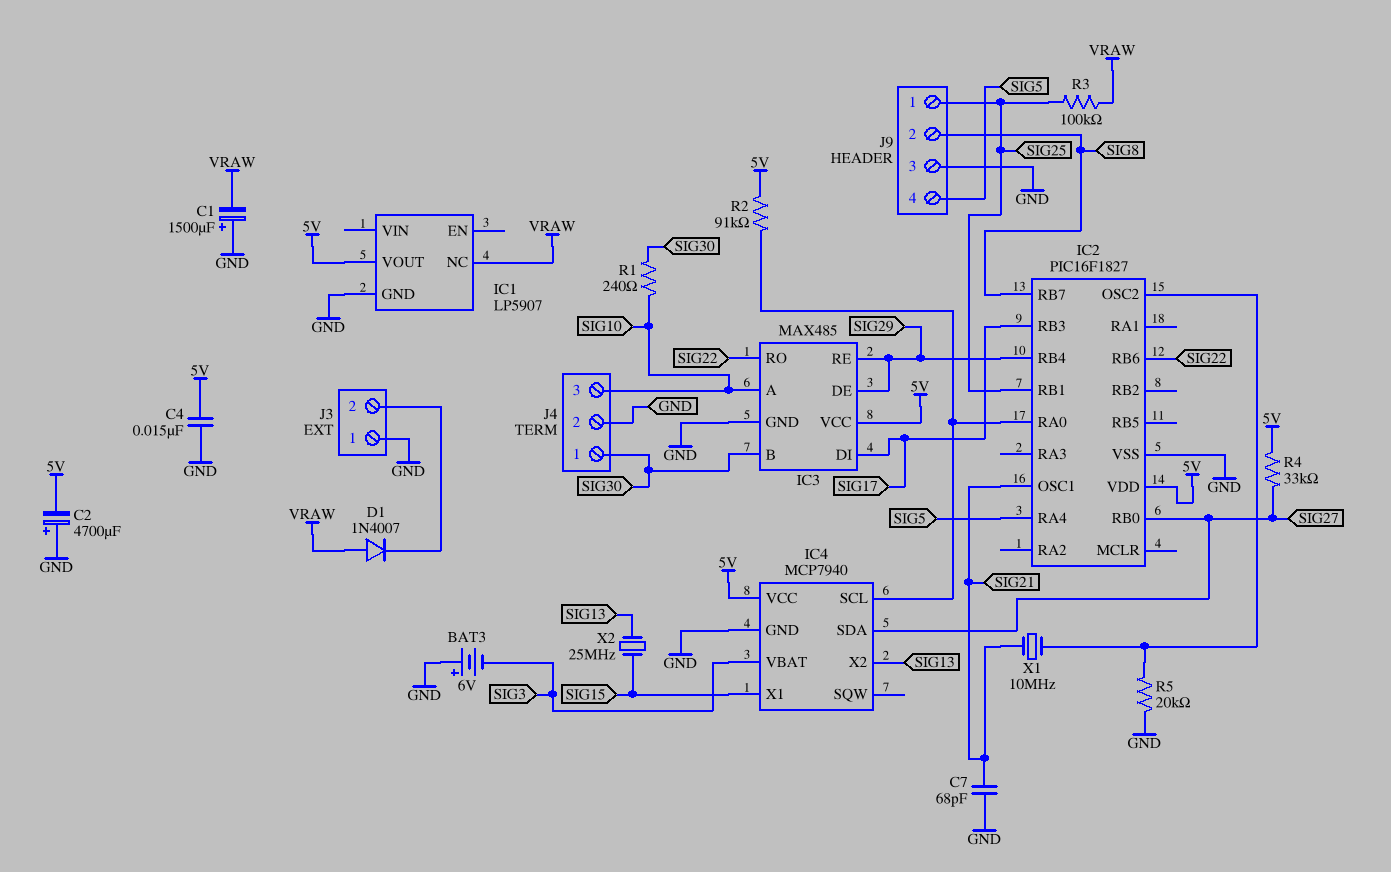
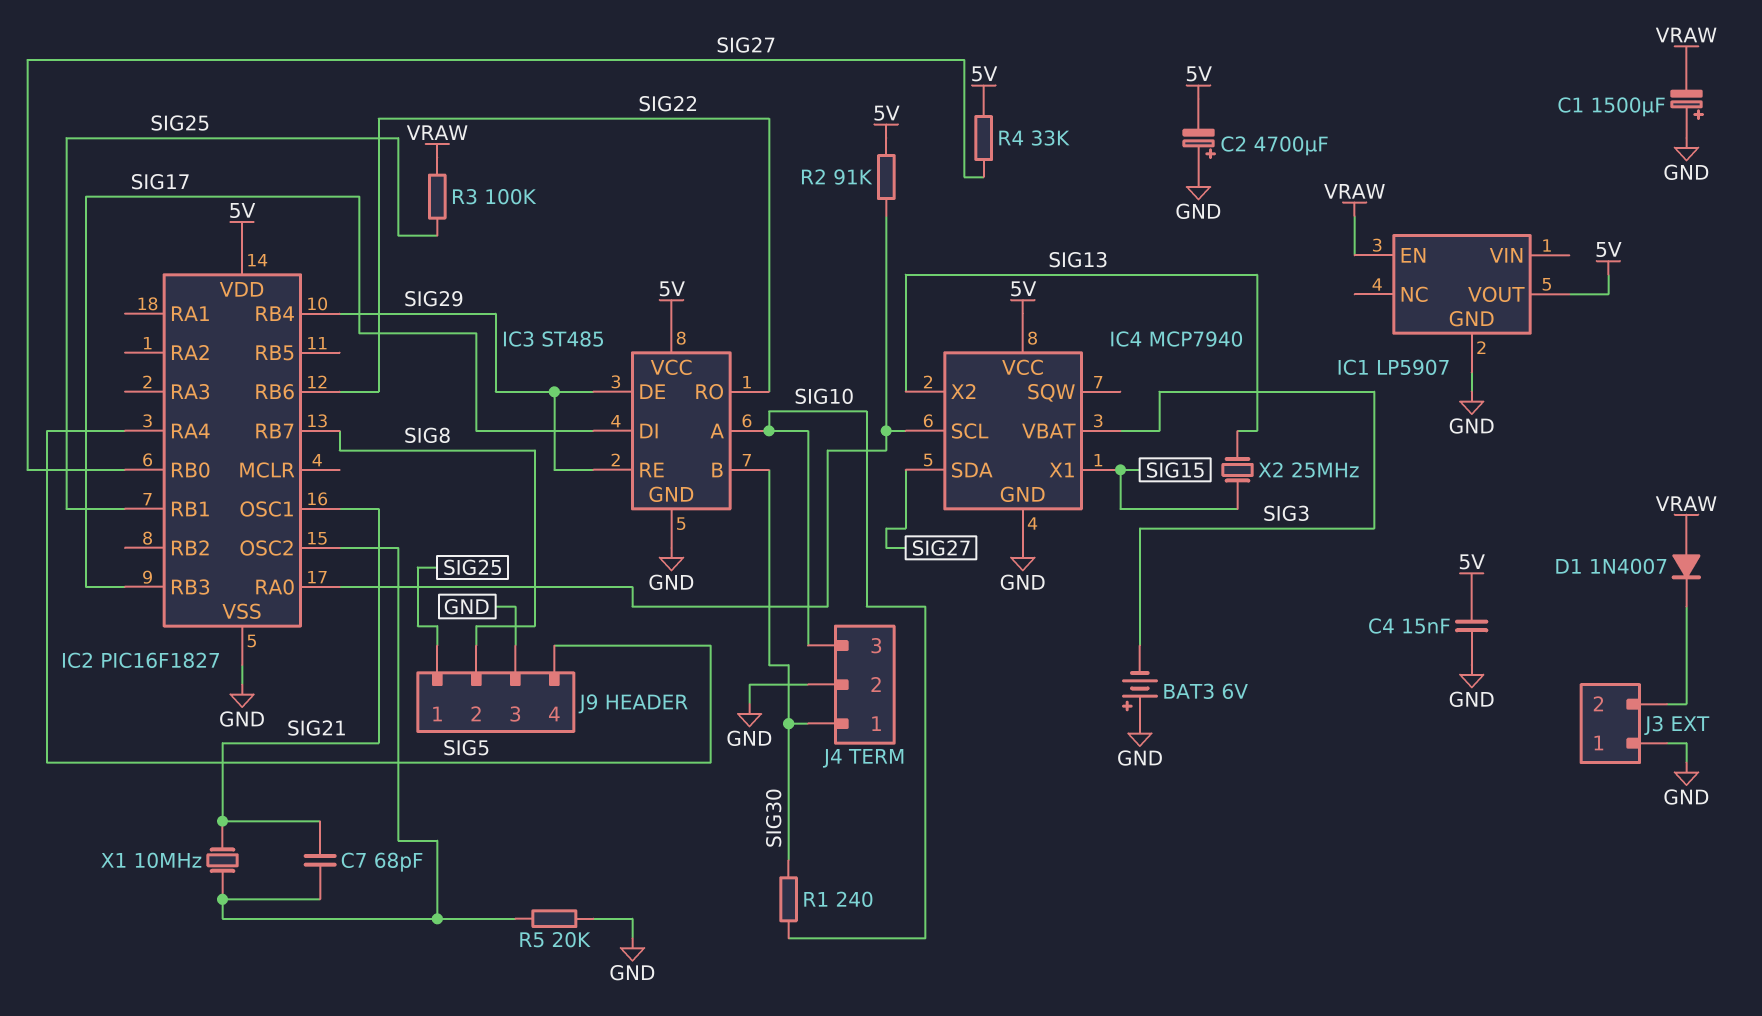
C7: 68pF (GND, SIG21) -> 68pF (IC2/OSC2, SIG21)
IC1 pin EN: none -> VRAW
IC1 pin NC: VRAW -> none
IC3: MAX485 -> ST485

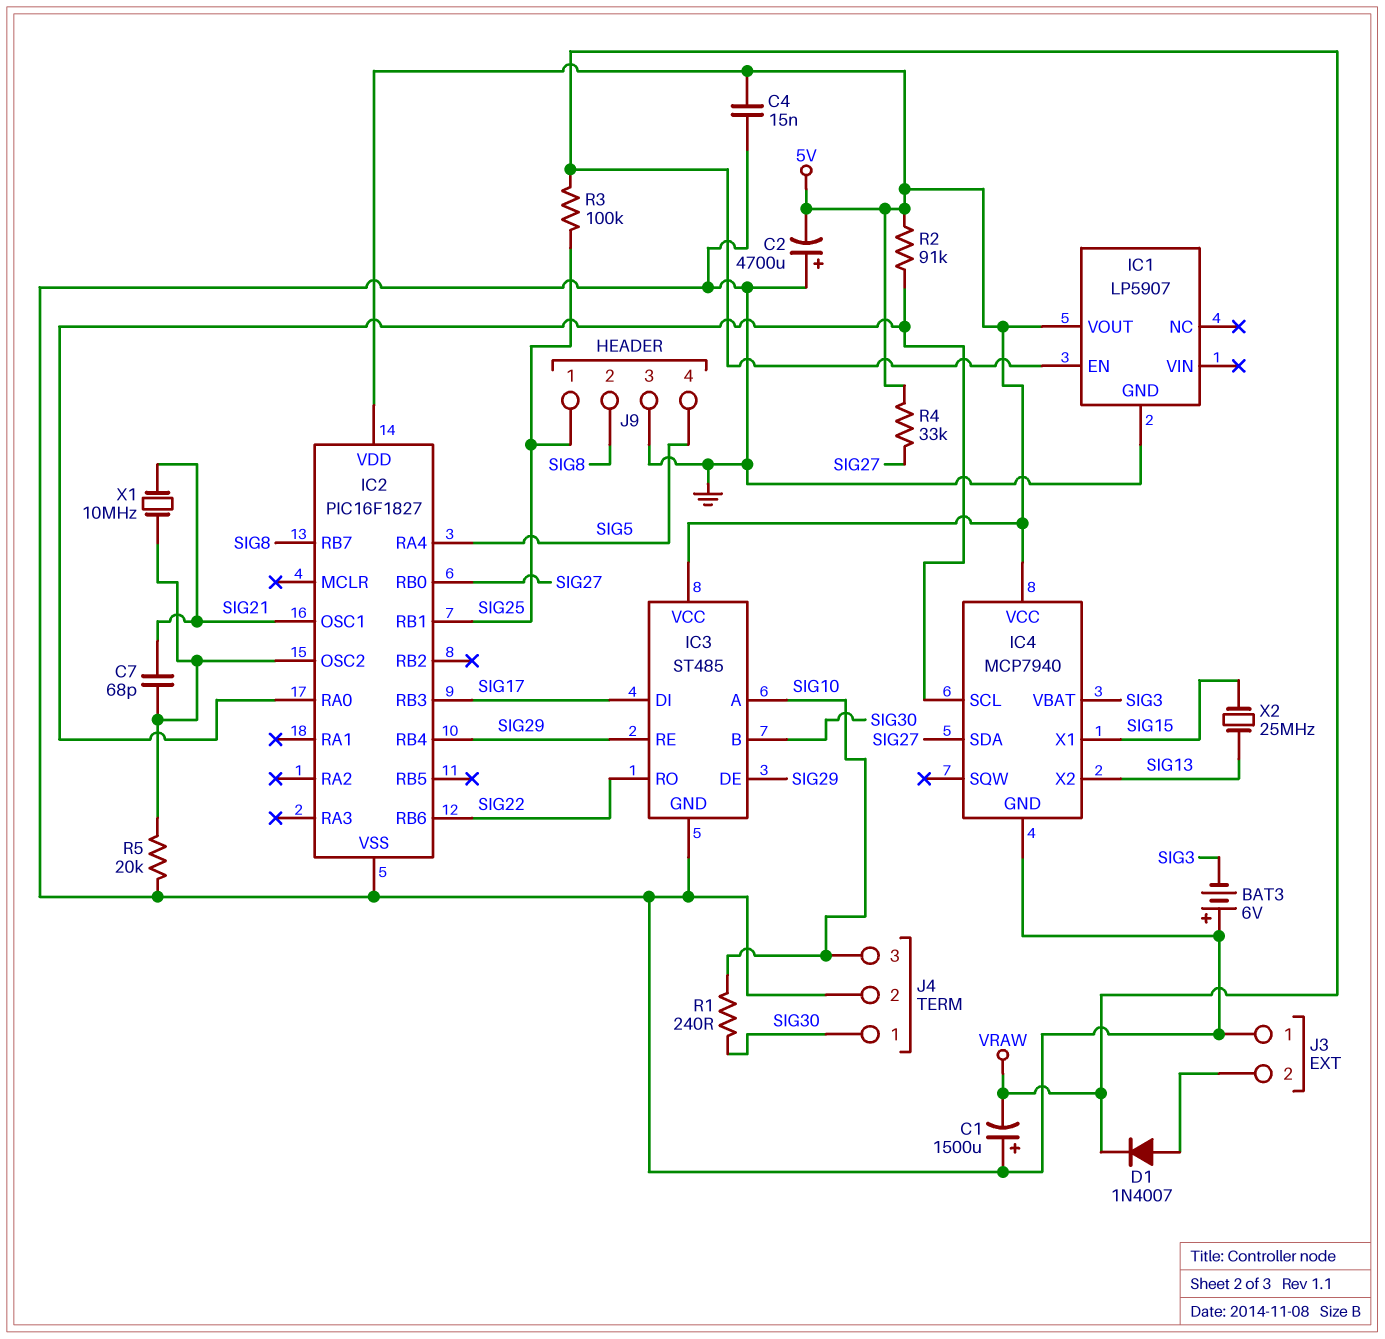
D1: diode 1N4007 (A VRAW, K J3/2) -> diode 1N4007 (A J3/2, K VRAW)

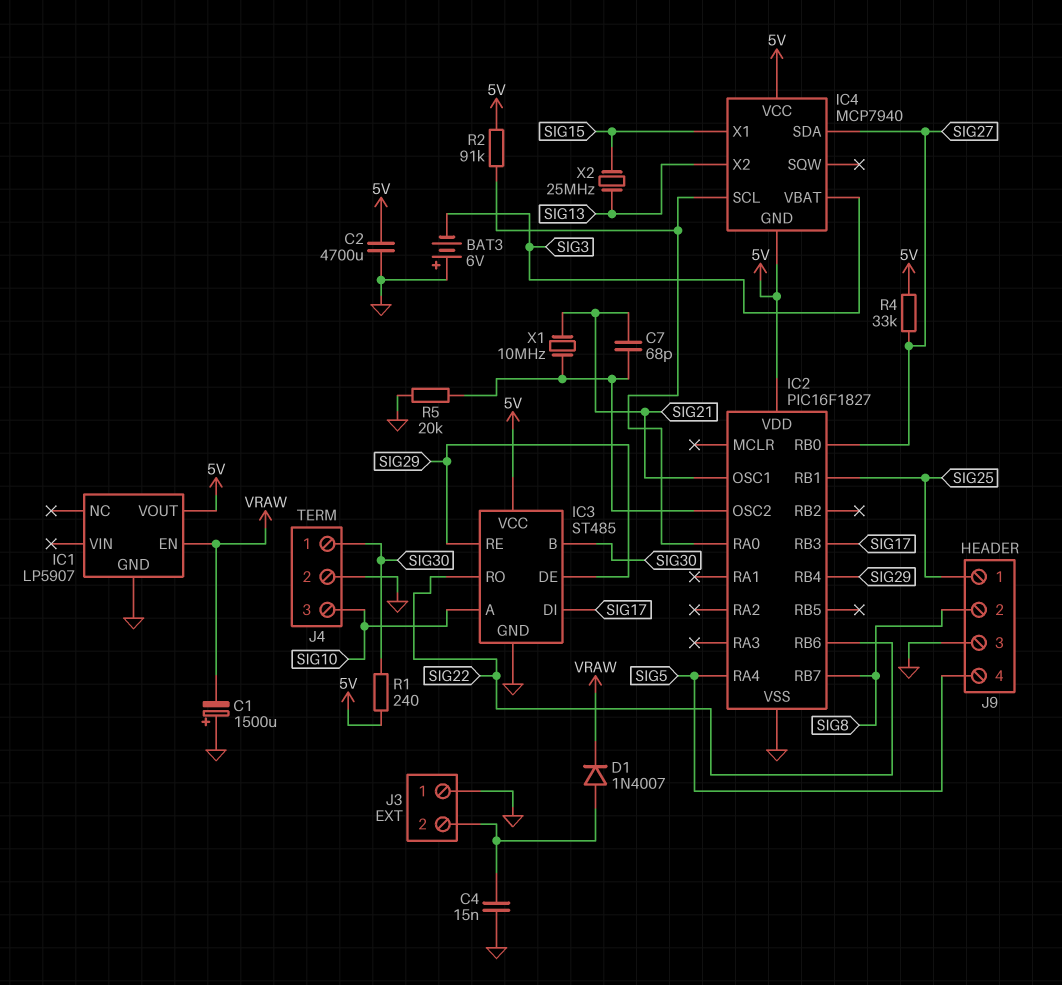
C2: 4700uF (plus GND, minus 5V) -> 4700uF (5V, GND)
C4: 15nF (5V, GND) -> 15nF (GND, J3/2)
IC4 pin GND: GND -> 5V
R1: 240 (SIG10, SIG30) -> 240 (5V, SIG30)
R3: 100k (SIG25, VRAW) -> none

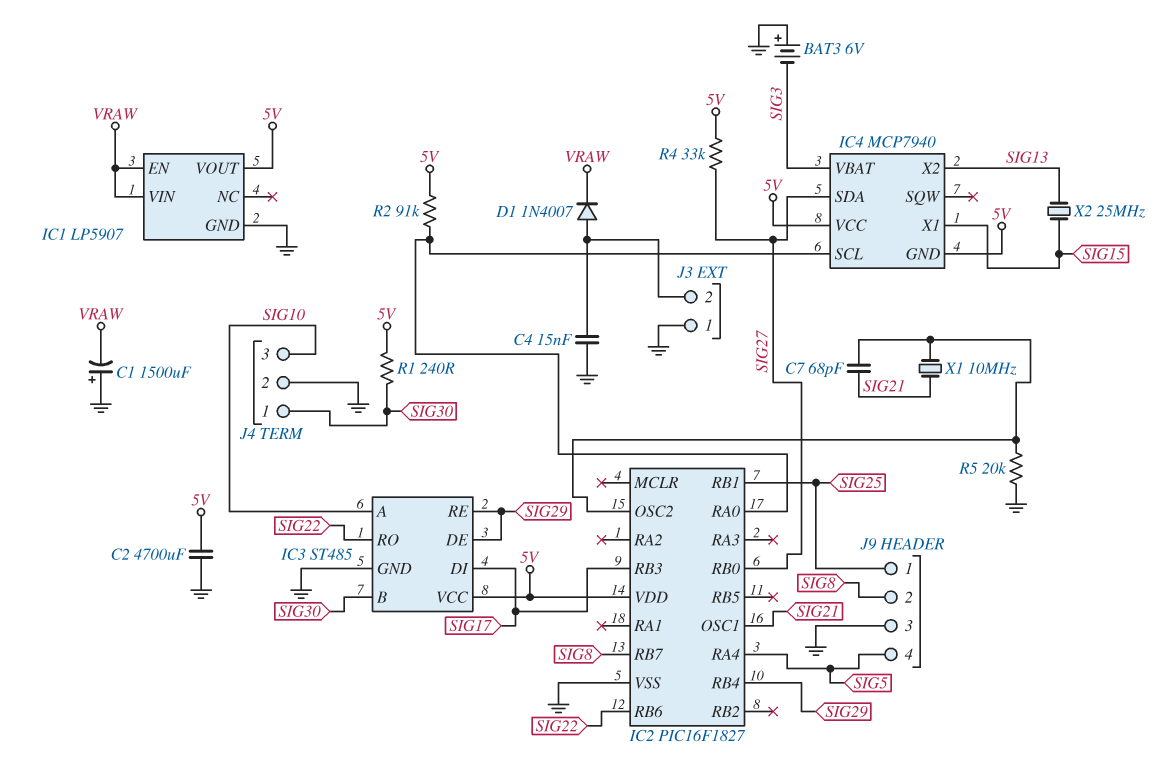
IC1 pin VIN: none -> VRAW

